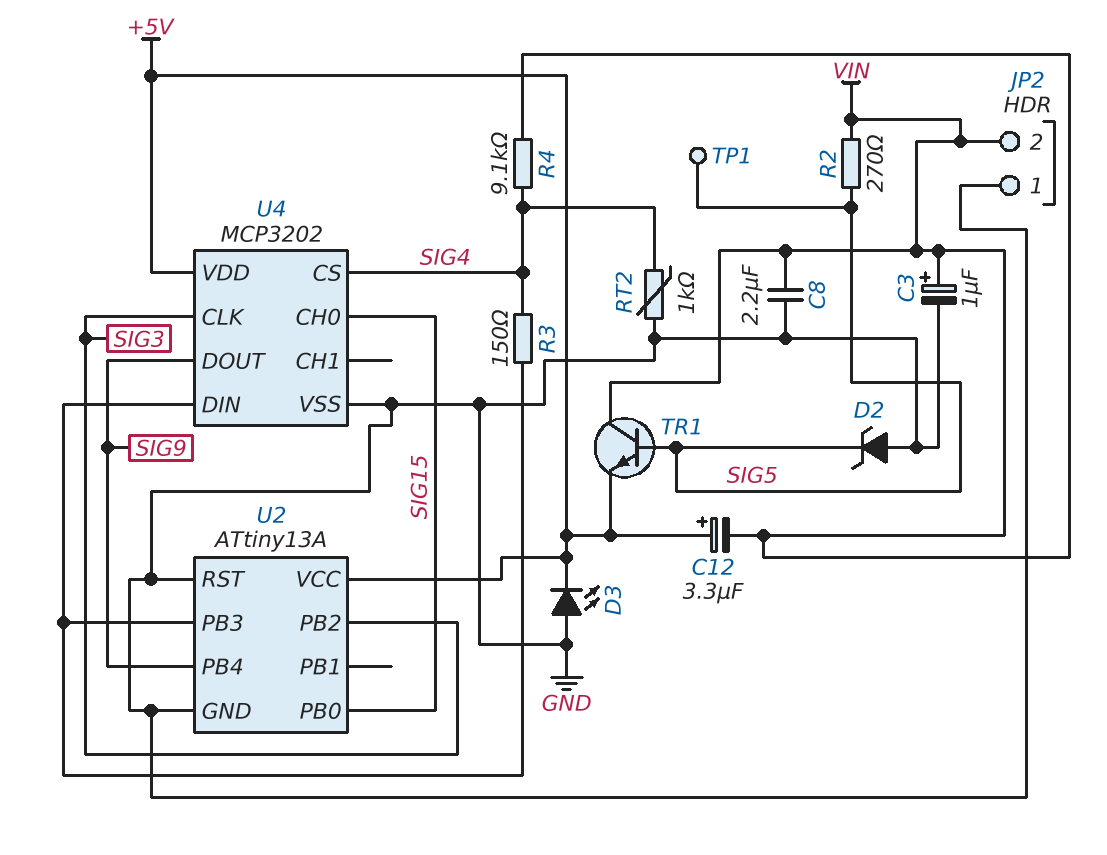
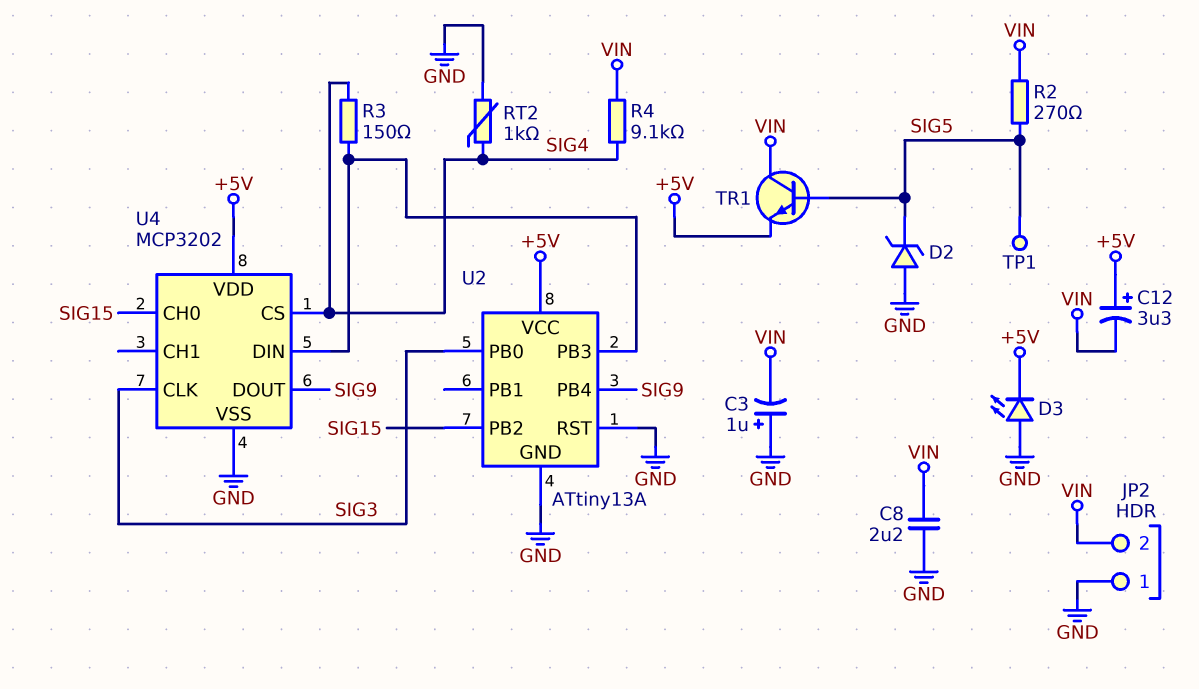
C3: 1uF (plus VIN, minus GND) -> 1uF (plus GND, minus VIN)
U2 pin PB0: SIG15 -> SIG3
U2 pin PB2: SIG3 -> SIG15

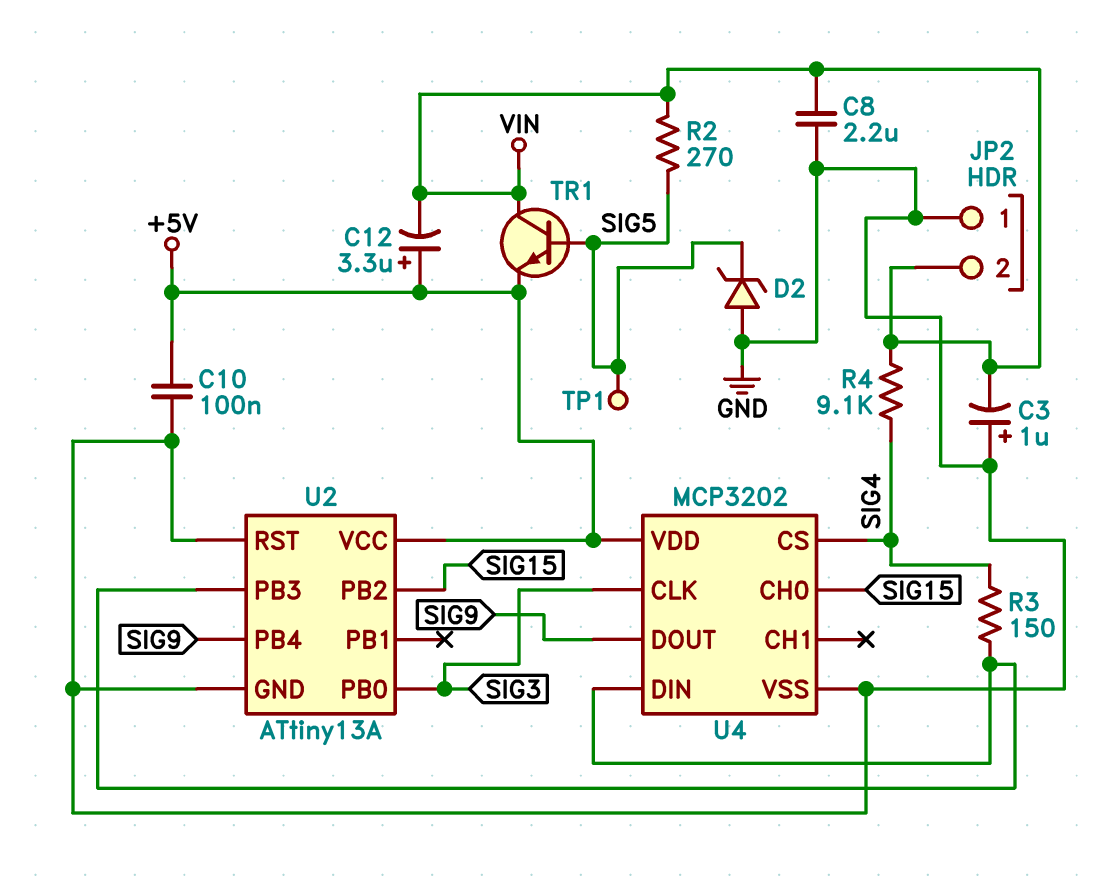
C10: none -> 100nF (+5V, GND)
D3: LED (A GND, K +5V) -> none
RT2: 1k (GND, SIG4) -> none

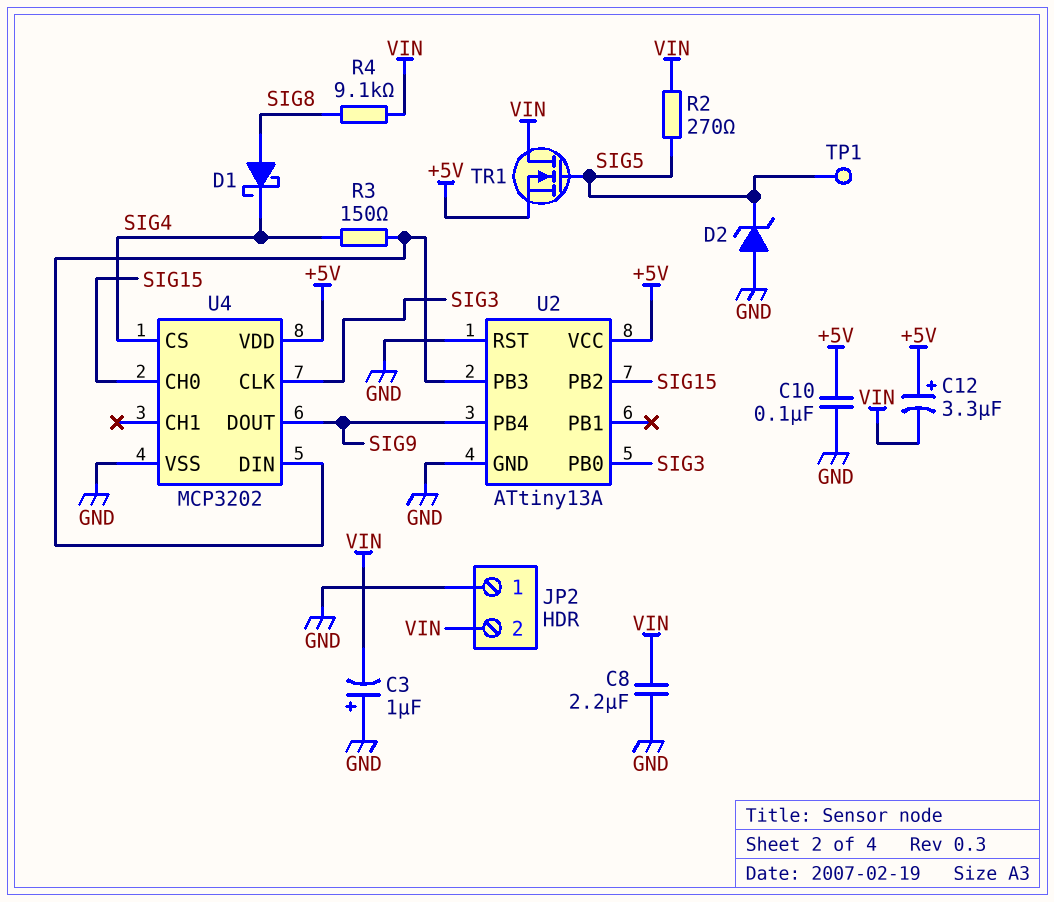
D1: none -> schottky (A SIG8, K SIG4)
R4: 9.1k (SIG4, VIN) -> 9.1k (SIG8, VIN)
TR1: NPN (B SIG5, C VIN, E +5V) -> NMOS (G SIG5, D VIN, S +5V)

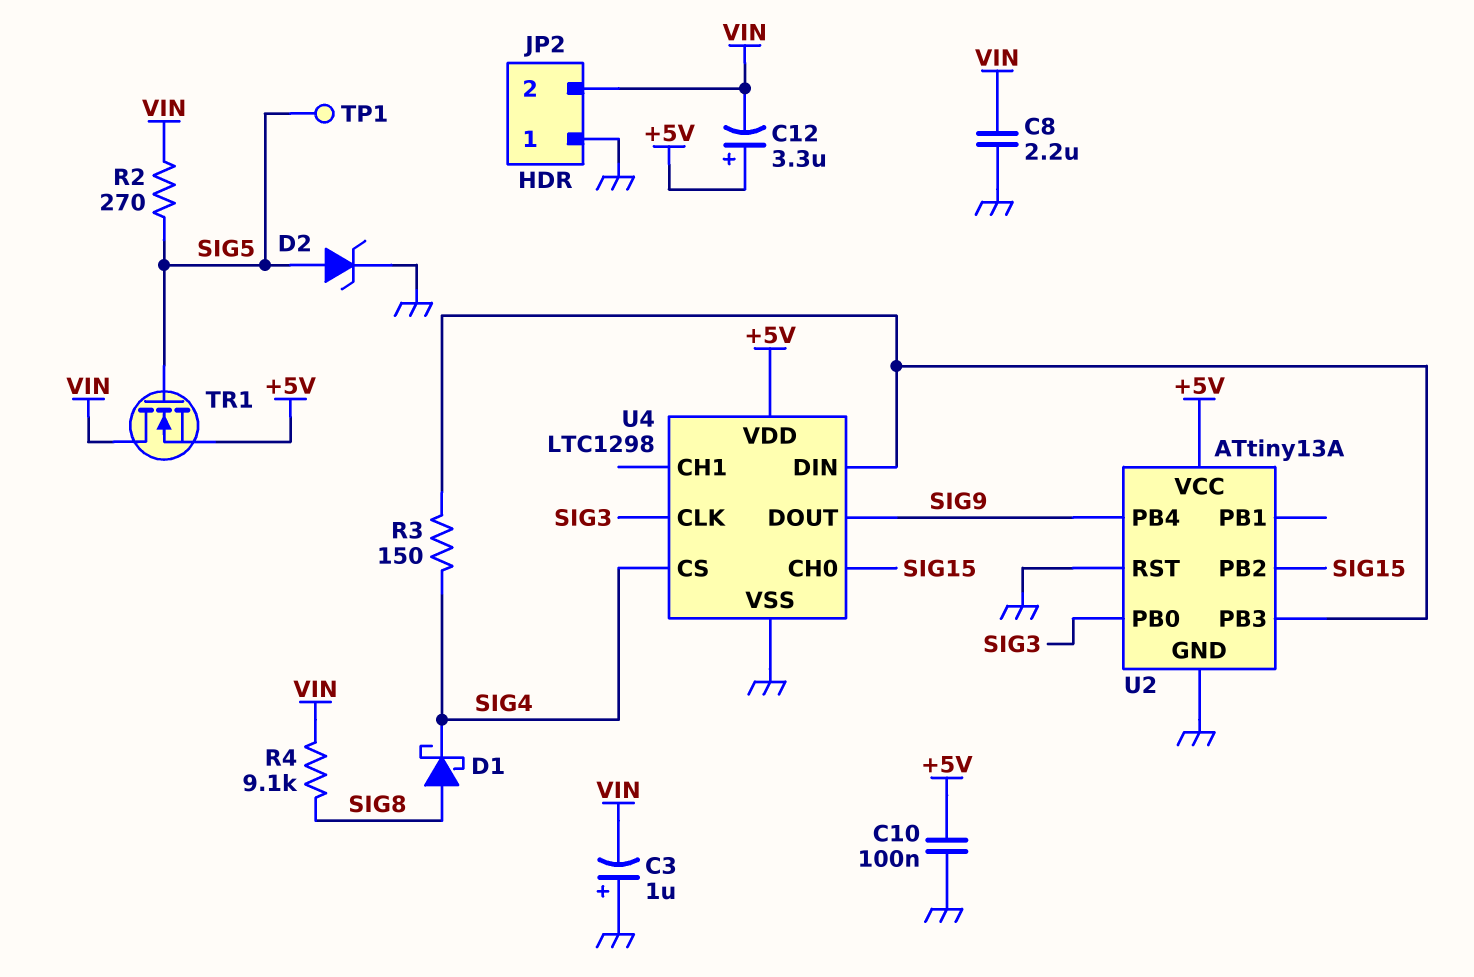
D2: zener (A GND, K SIG5) -> zener (A SIG5, K GND)
U4: MCP3202 -> LTC1298

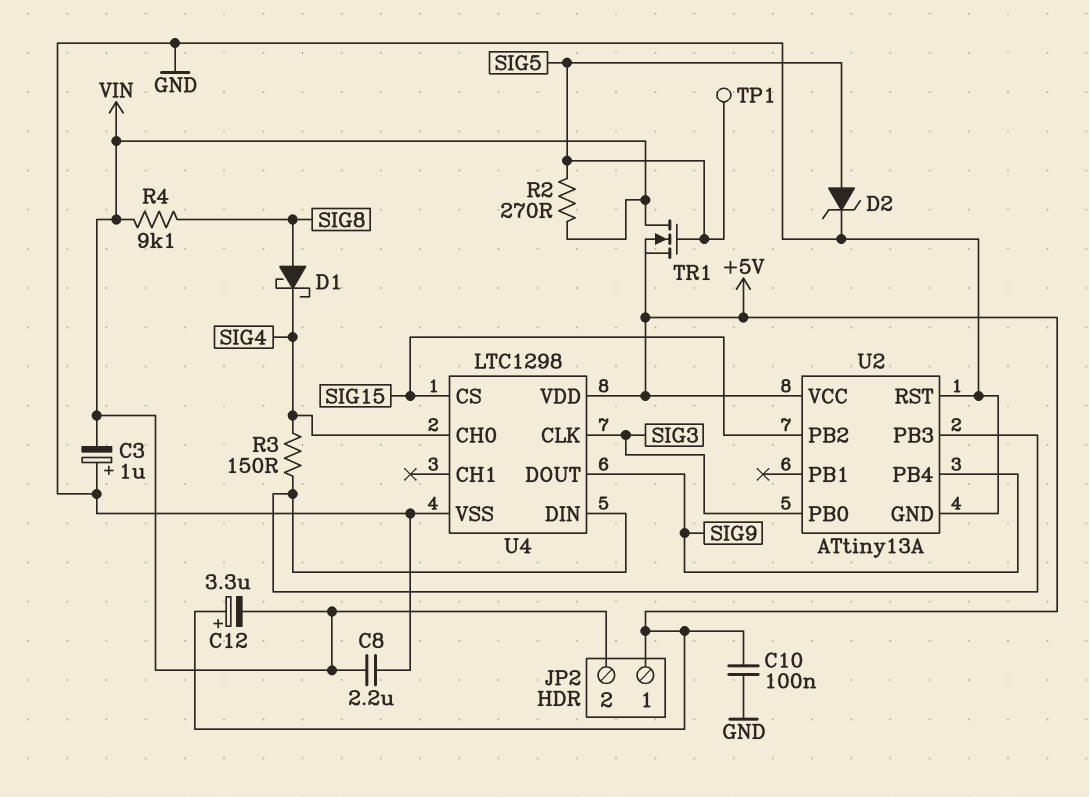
JP2 pin 1: GND -> +5V
U4 pin CH0: SIG15 -> SIG4
U4 pin CS: SIG4 -> SIG15

